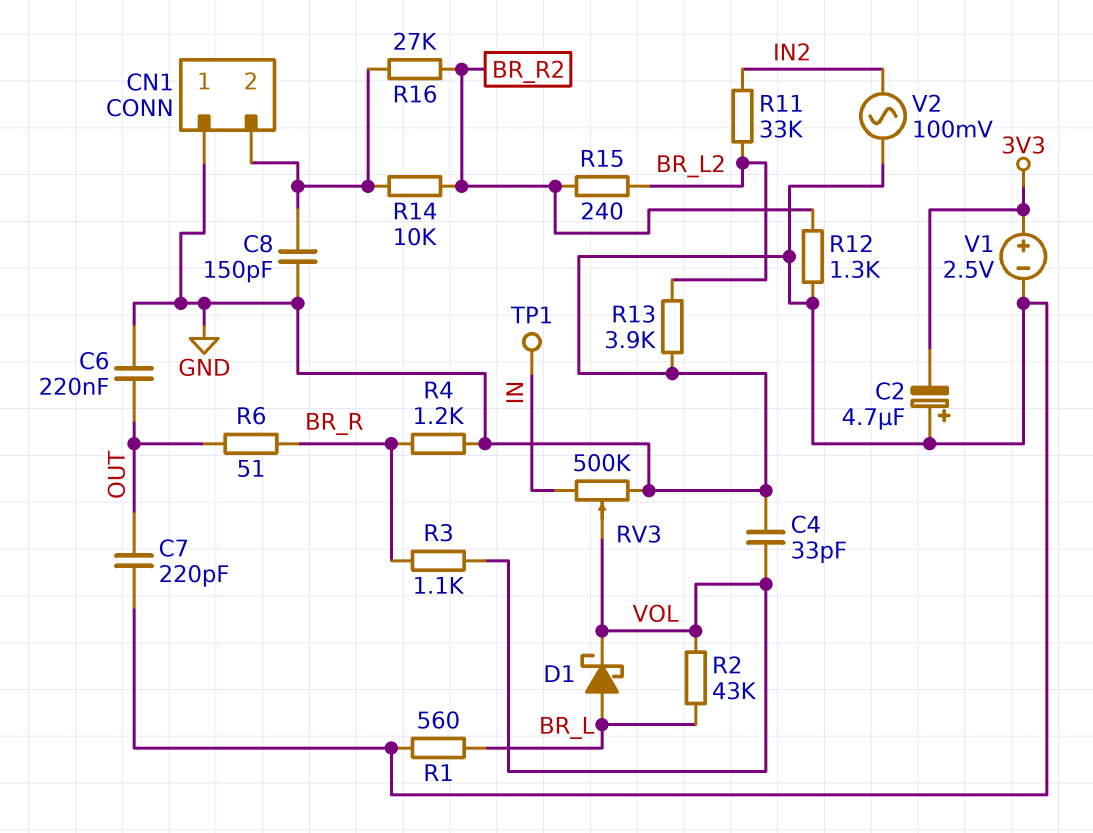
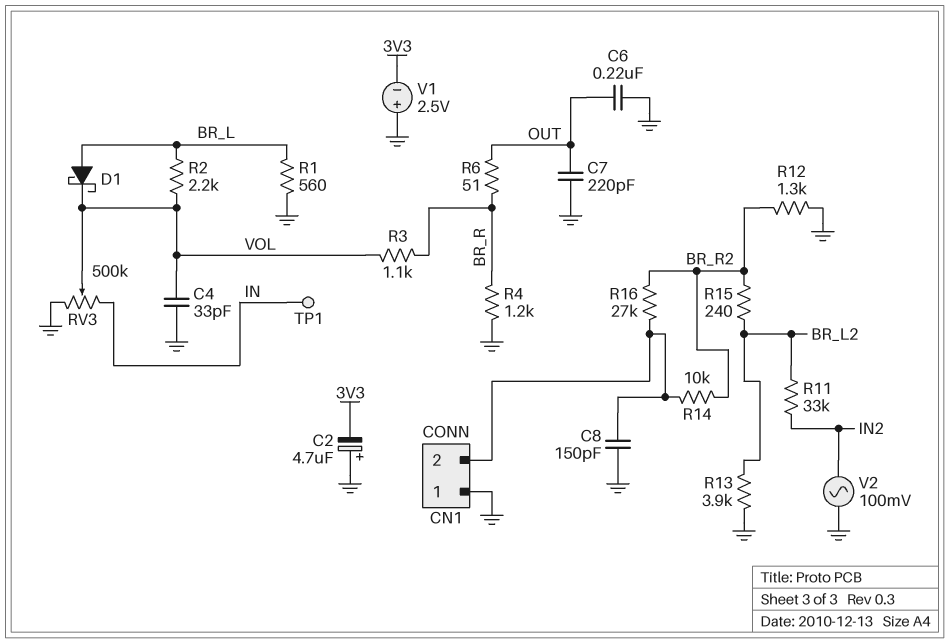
R2: 43k (BR_L, VOL) -> 2.2k (BR_L, VOL)
V1: 2.5V (plus 3V3, minus GND) -> 2.5V (plus GND, minus 3V3)

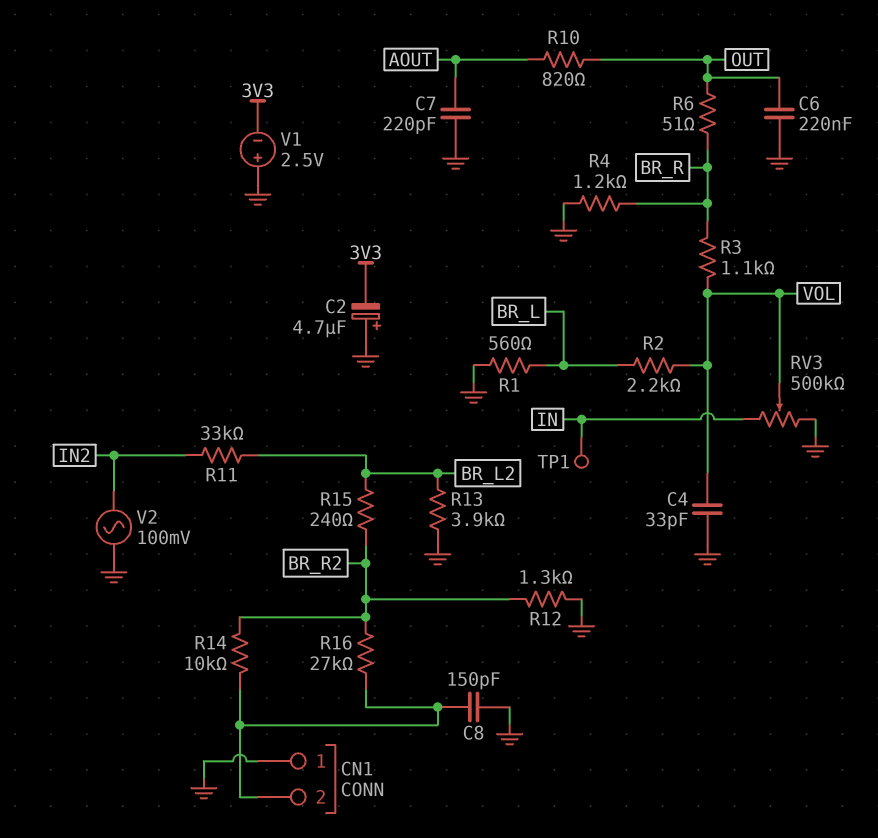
C7: 220pF (GND, OUT) -> 220pF (AOUT, GND)
D1: schottky (A BR_L, K VOL) -> none
R10: none -> 820 (AOUT, OUT)

